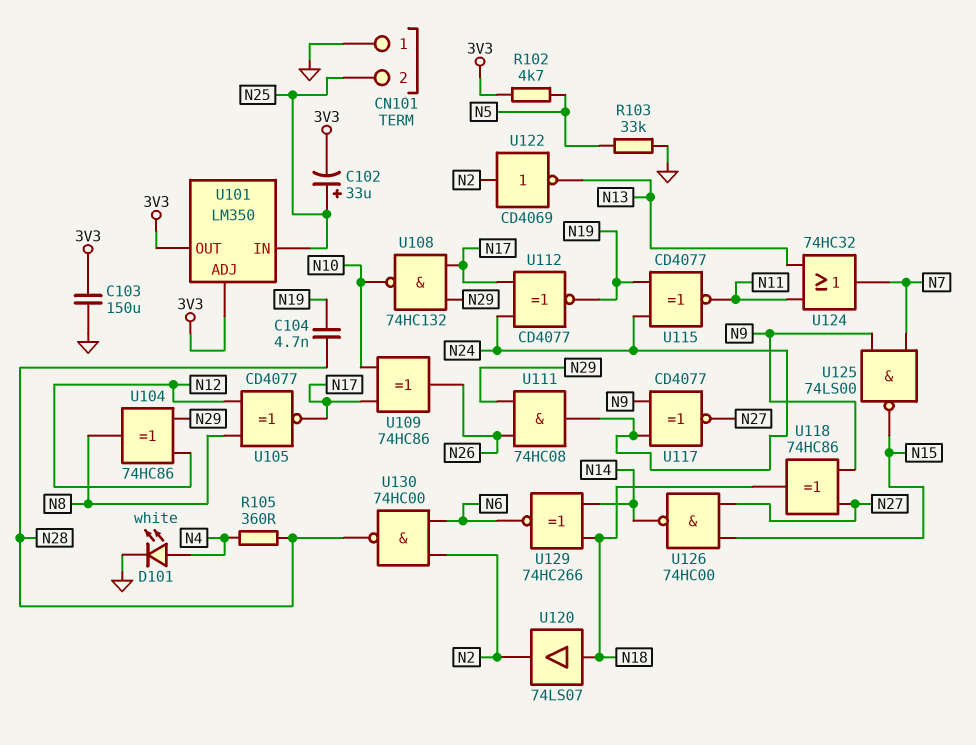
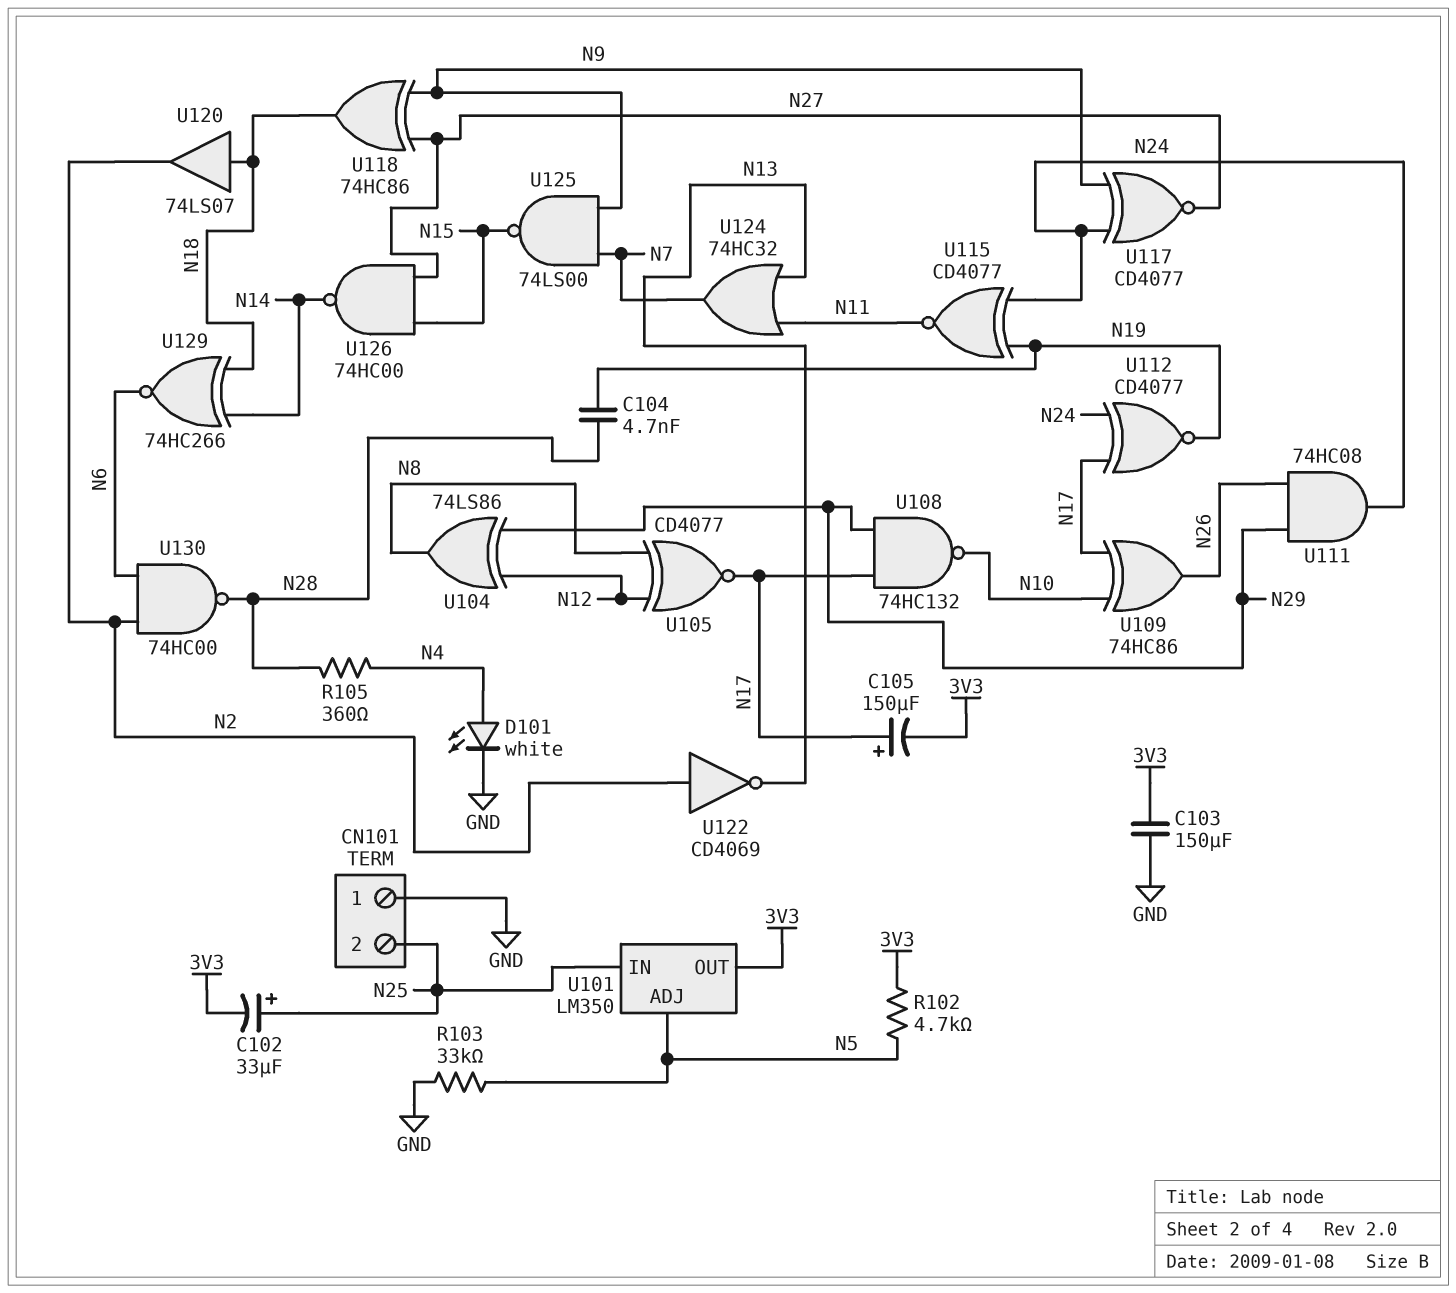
C105: none -> 150uF (plus N17, minus 3V3)
U101 pin ADJ: 3V3 -> N5
U104: XOR 74HC86 (in N12, in N29, out N8) -> XOR 74LS86 (in N12, in N29, out N8)

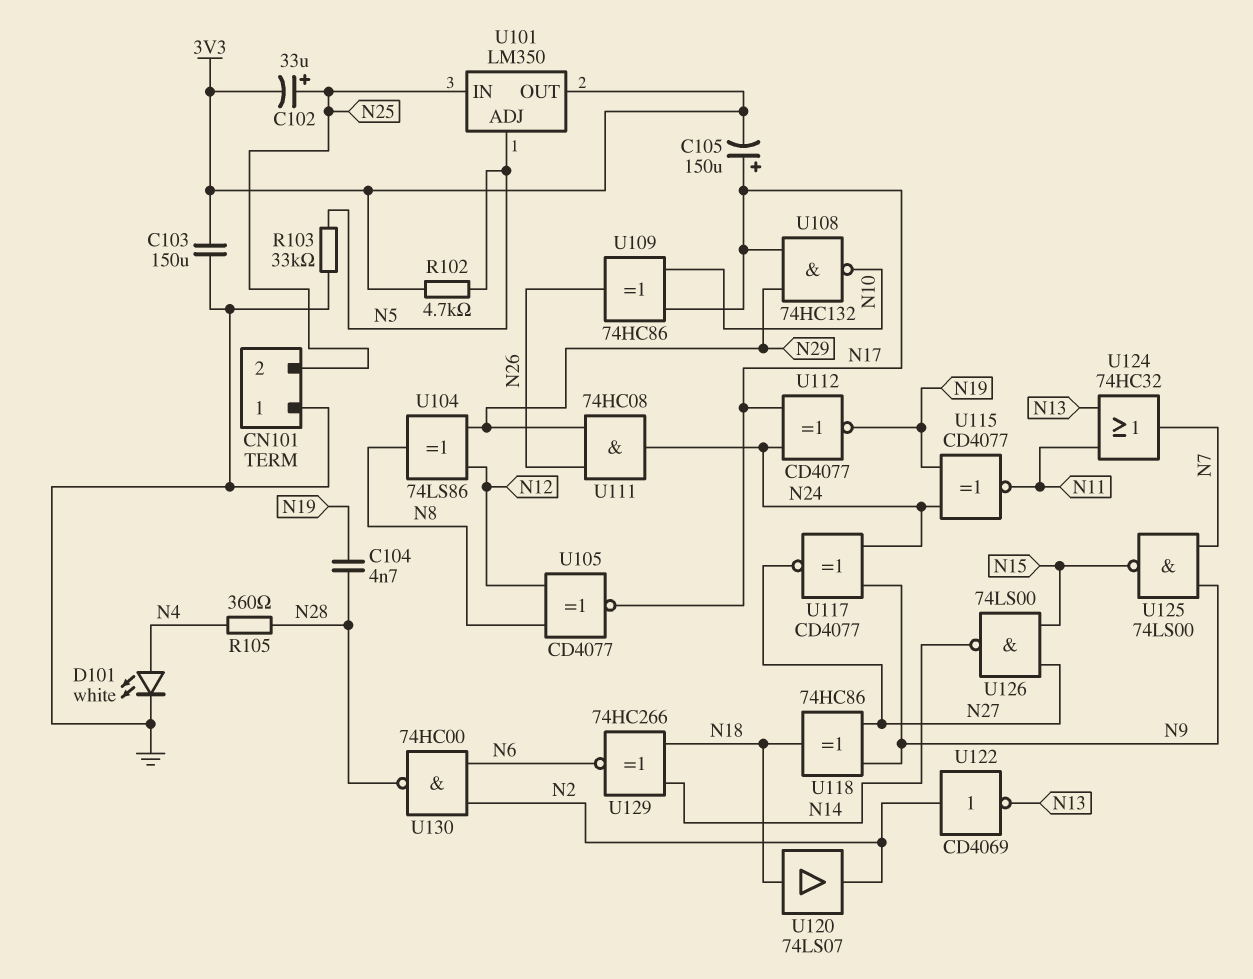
U126: NAND 74HC00 (in N15, in N27, out N14) -> NAND 74LS00 (in N15, in N27, out N14)

